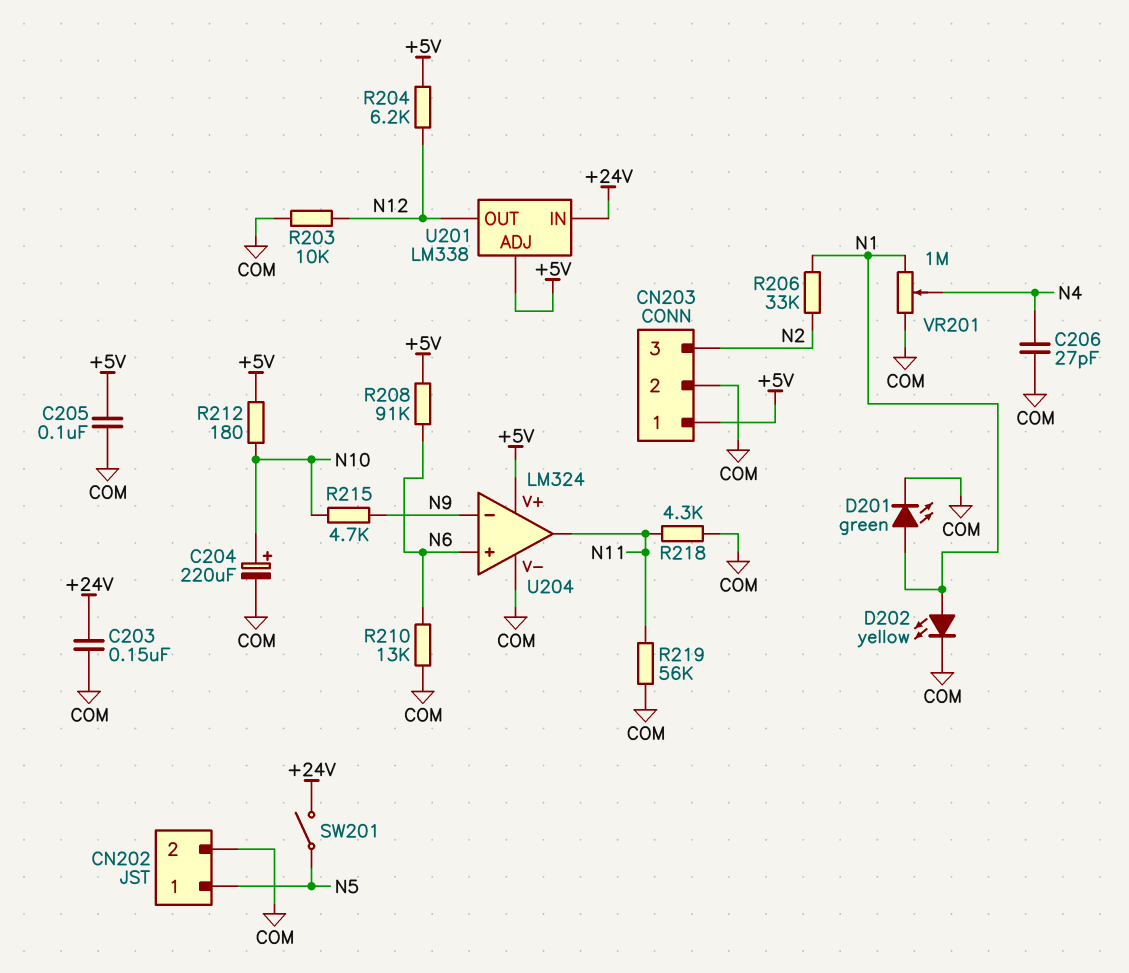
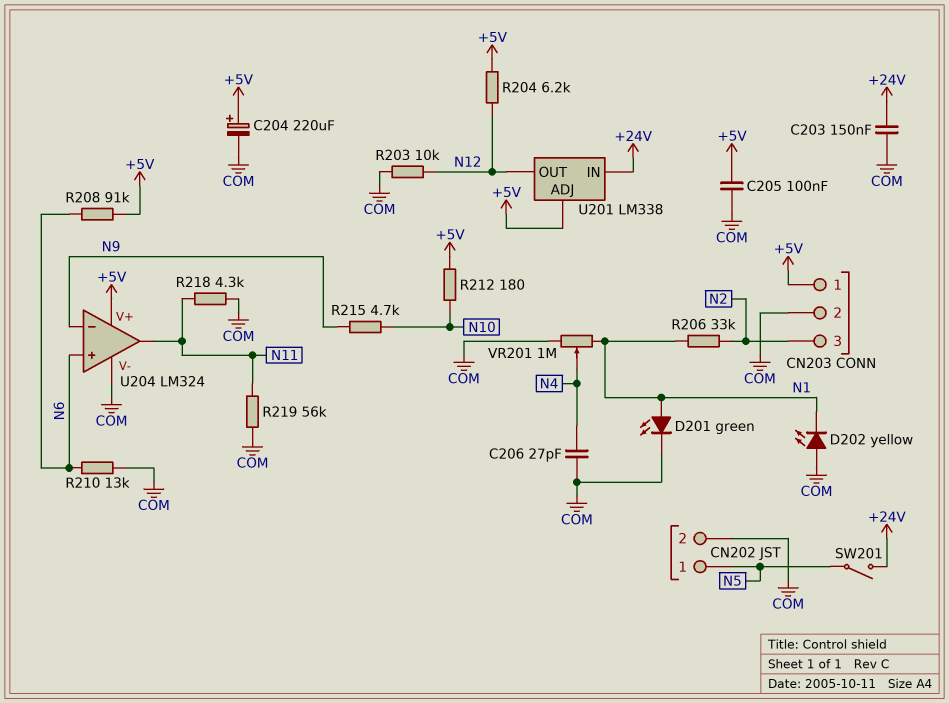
C204: 220uF (plus N10, minus COM) -> 220uF (plus +5V, minus COM)
D202: LED yellow (A N1, K COM) -> LED yellow (A COM, K N1)

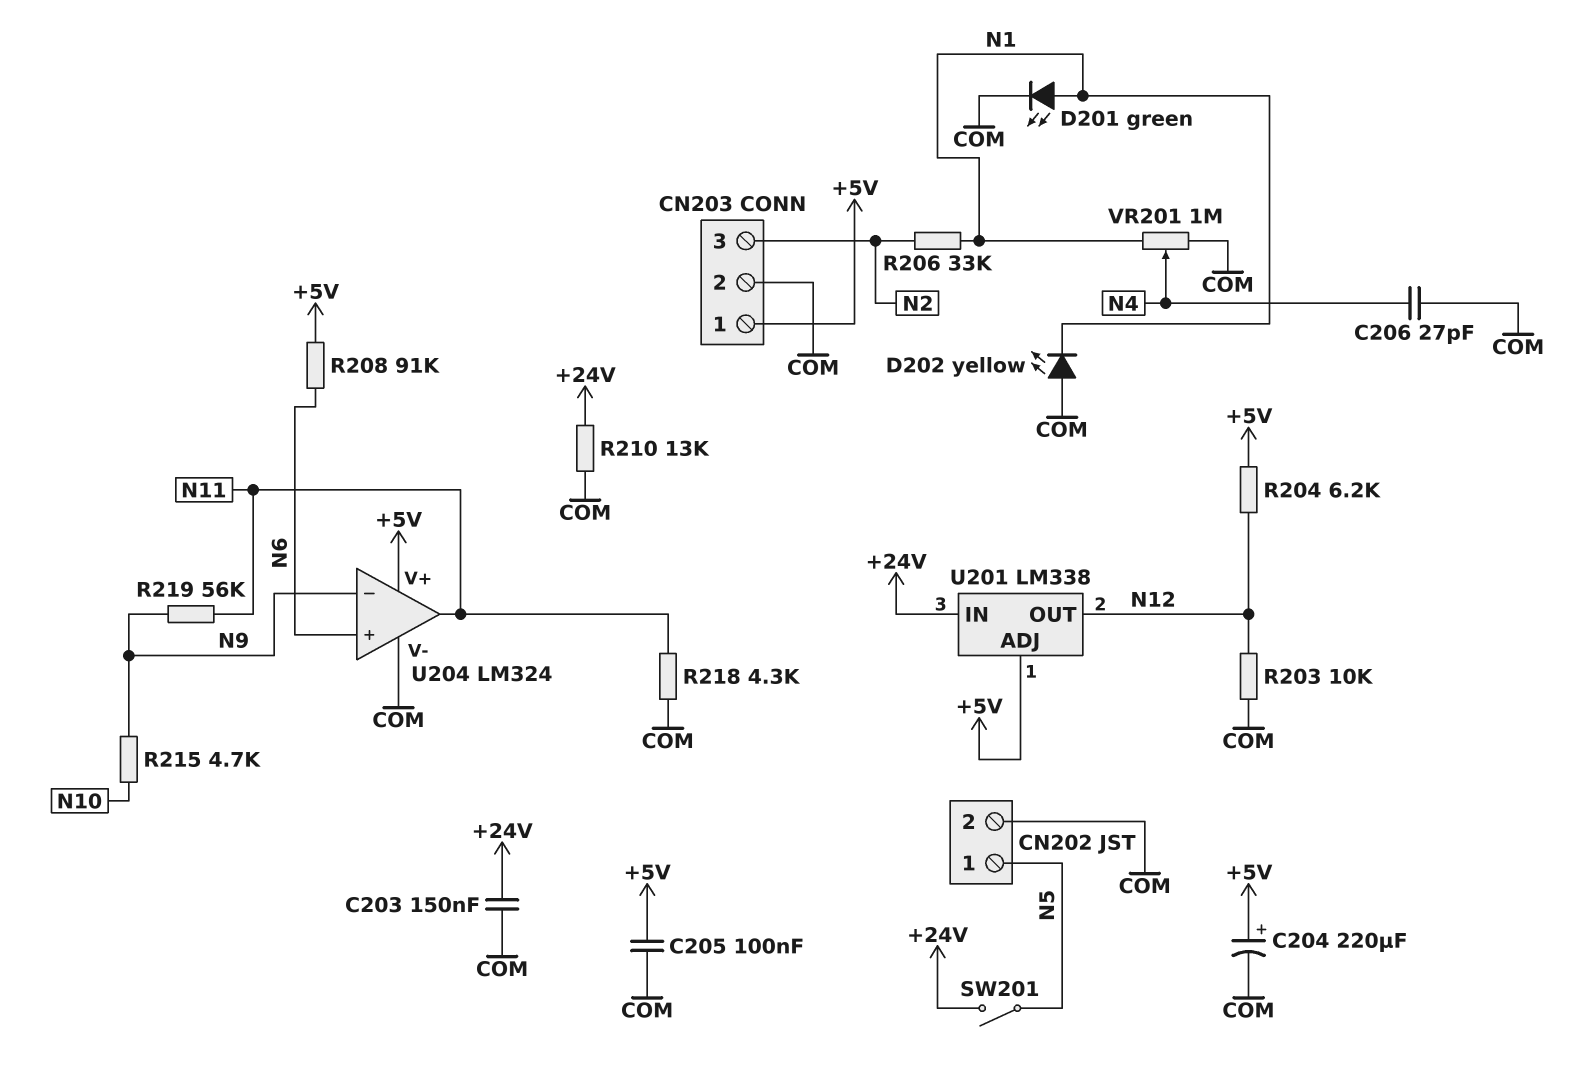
R210: 13k (COM, N6) -> 13k (+24V, COM)
R212: 180 (+5V, N10) -> none
R219: 56k (COM, N11) -> 56k (N9, N11)

